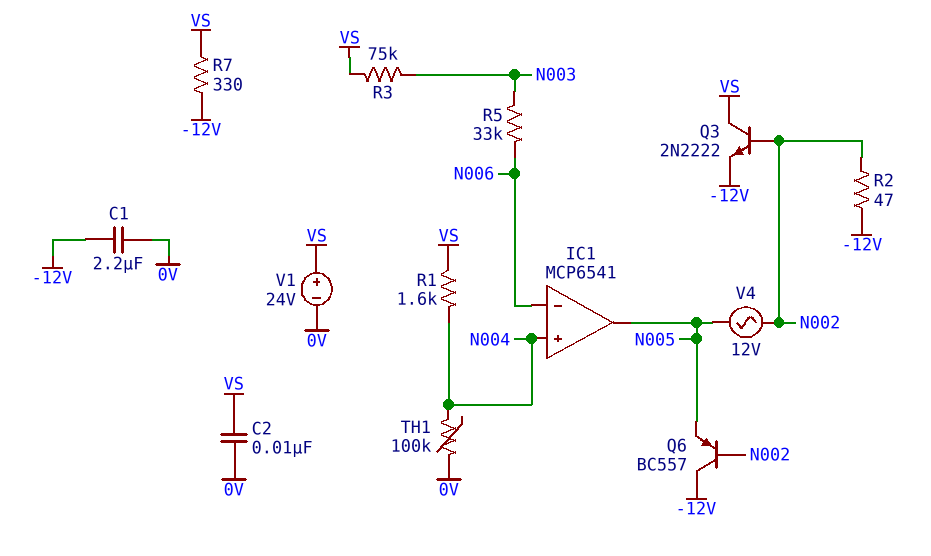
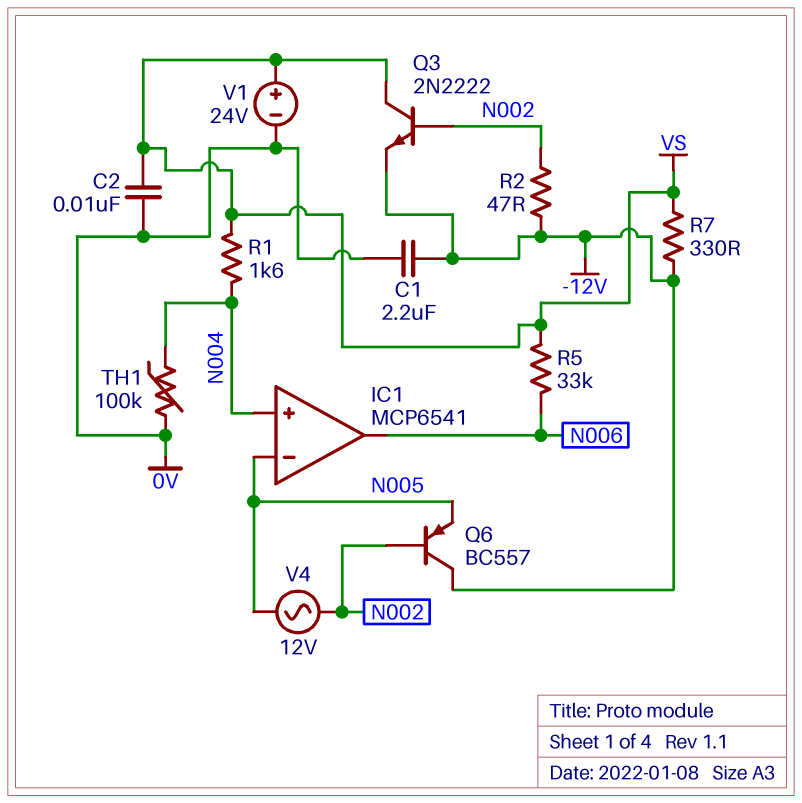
IC1 pin in-: N006 -> N005
IC1 pin out: N005 -> N006
R3: 75k (N003, VS) -> none
R5: 33k (N003, N006) -> 33k (N006, VS)

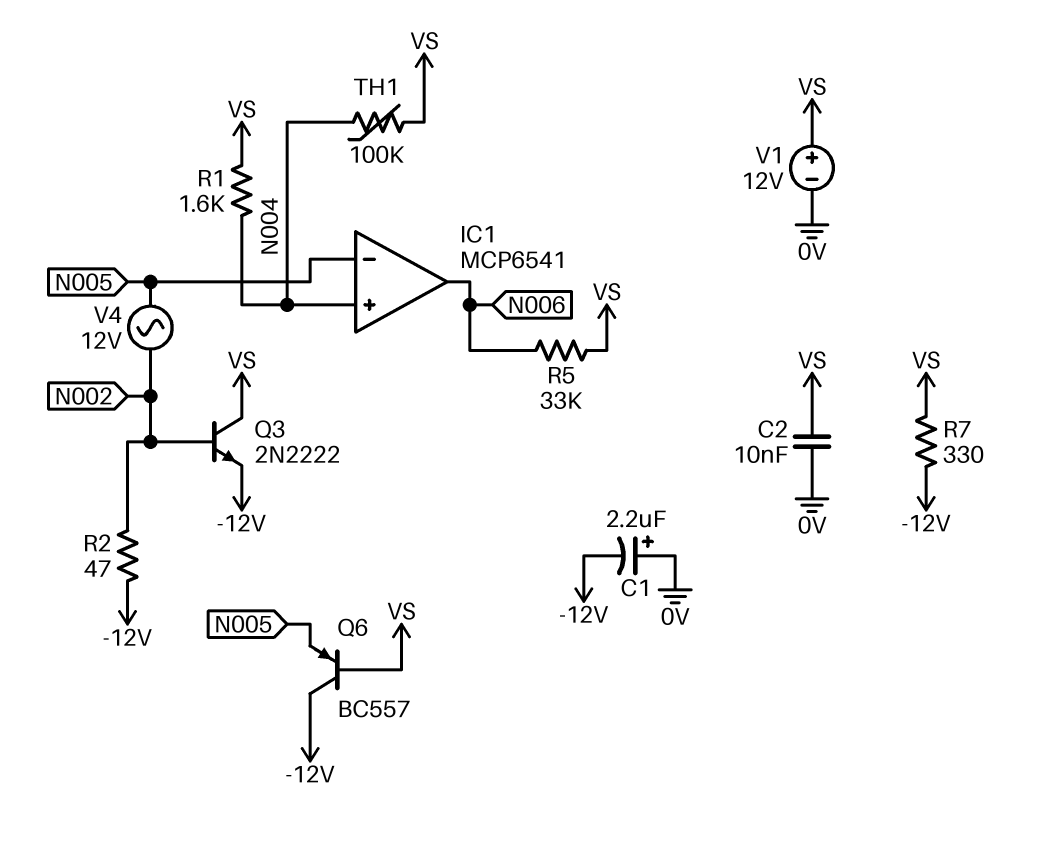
C1: 2.2uF (-12V, 0V) -> 2.2uF (plus 0V, minus -12V)
Q6: PNP BC557 (B N002, C -12V, E N005) -> PNP BC557 (B VS, C -12V, E N005)
TH1: 100k (0V, N004) -> 100k (N004, VS)
V1: 24V (plus VS, minus 0V) -> 12V (plus VS, minus 0V)

